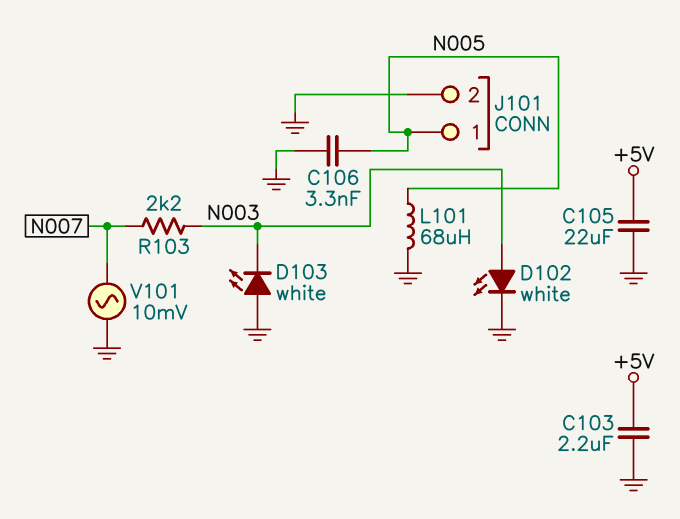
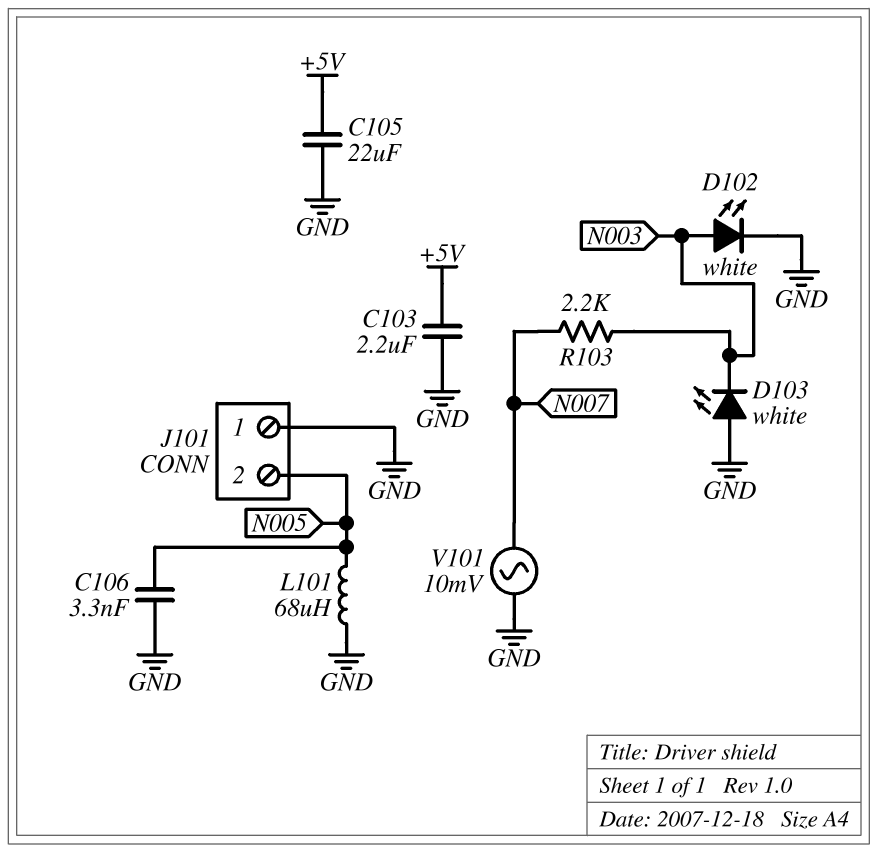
J101 pin 1: N005 -> GND
J101 pin 2: GND -> N005

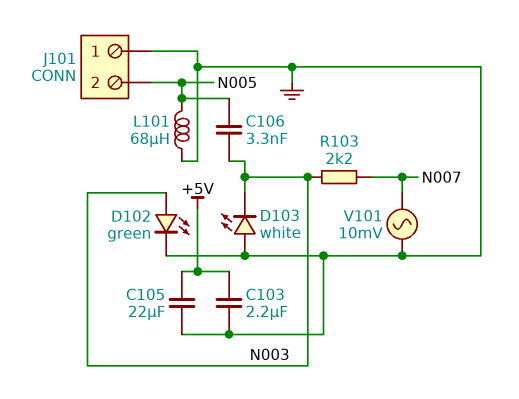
C106: 3.3nF (GND, N005) -> 3.3nF (N003, N005)
D102: LED white (A N003, K GND) -> LED green (A N003, K GND)

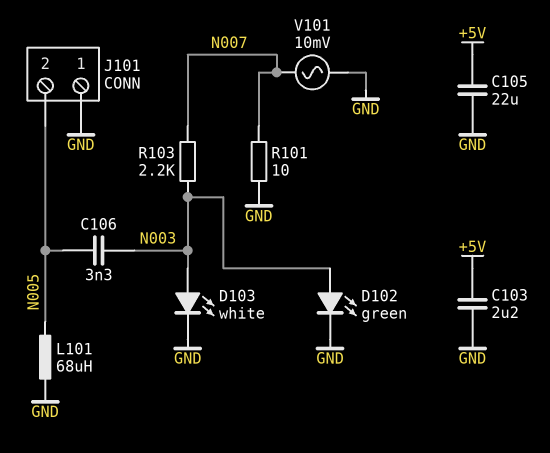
D103: LED white (A GND, K N003) -> LED white (A N003, K GND)
R101: none -> 10 (GND, N007)

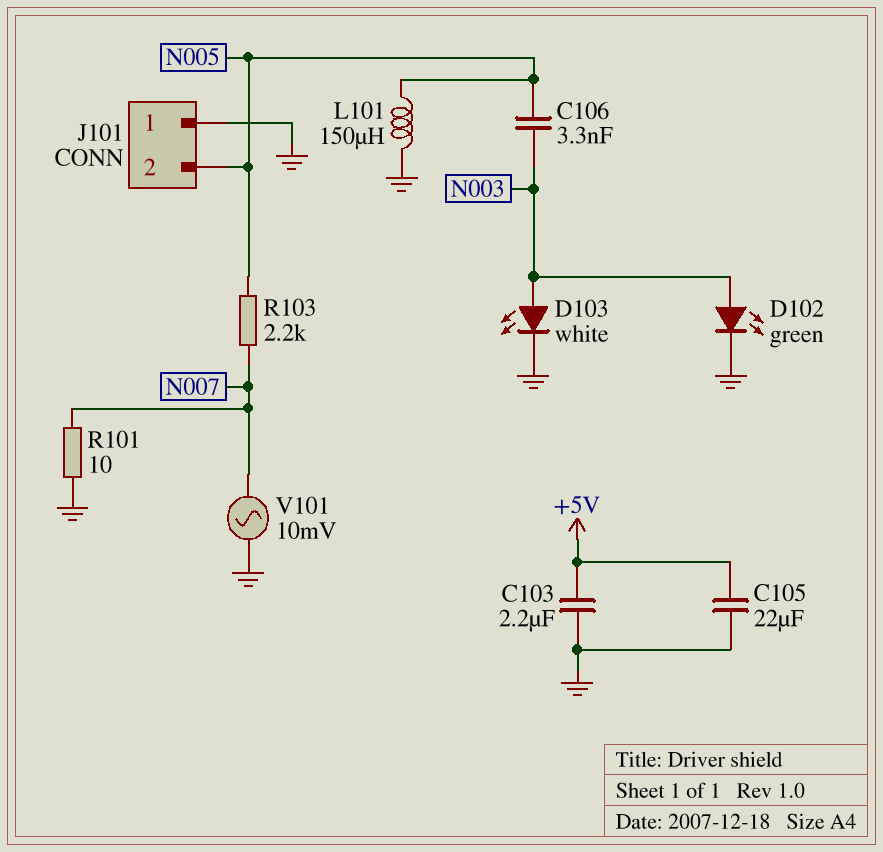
L101: 68uH (GND, N005) -> 150uH (GND, N005)
R103: 2.2k (N003, N007) -> 2.2k (N005, N007)

